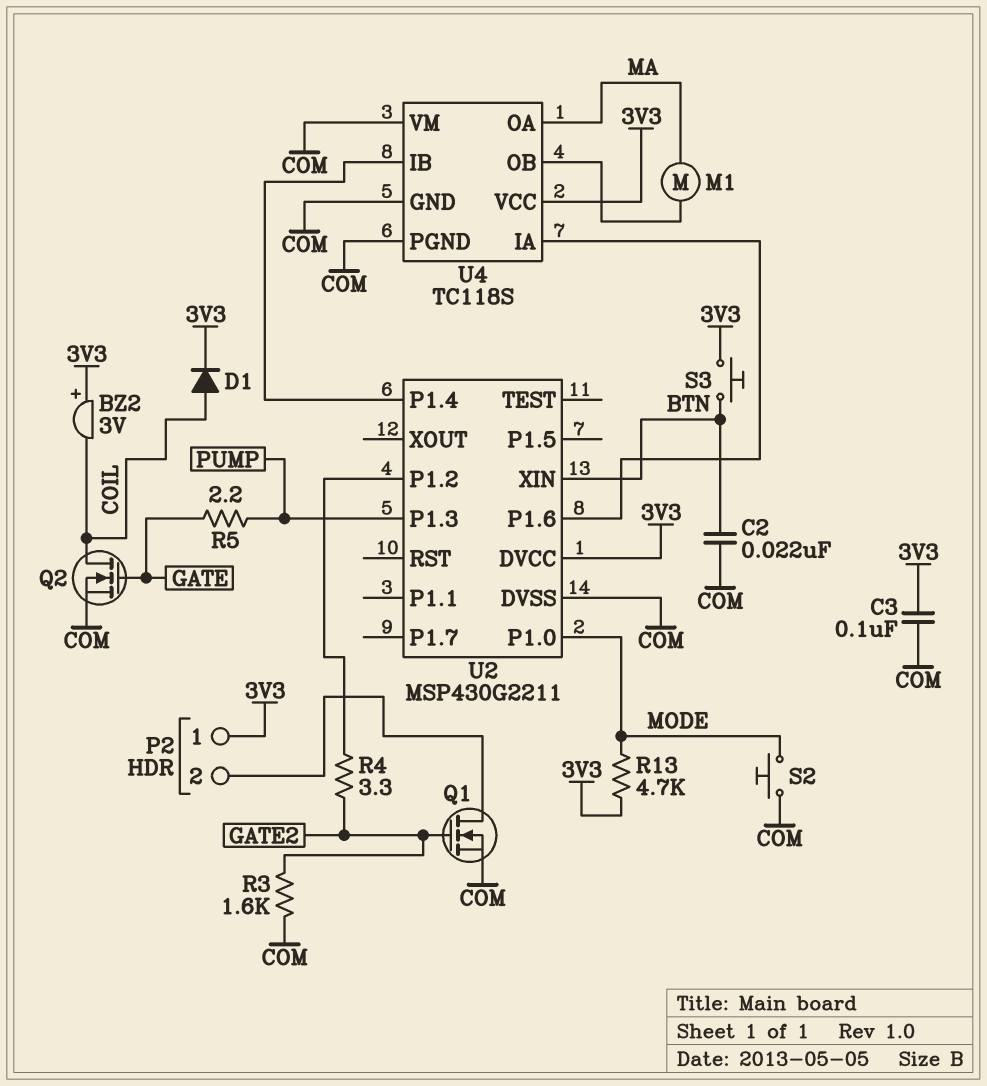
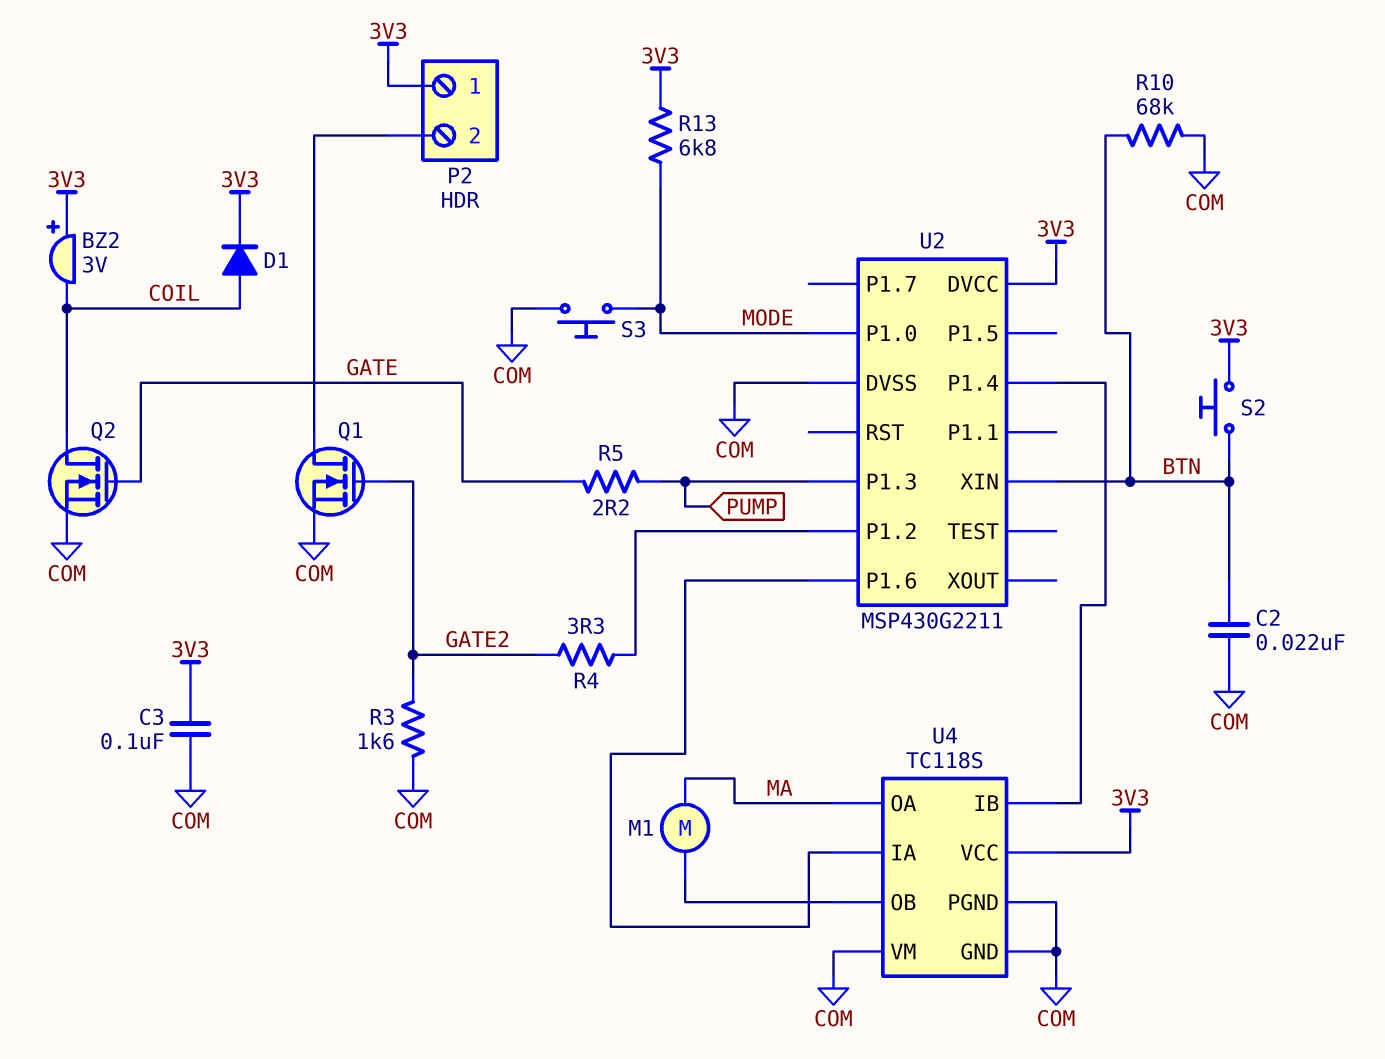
R10: none -> 68k (BTN, COM)
R13: 4.7k (3V3, MODE) -> 6.8k (3V3, MODE)
S2: button (COM, MODE) -> button (3V3, BTN)
S3: button (3V3, BTN) -> button (COM, MODE)

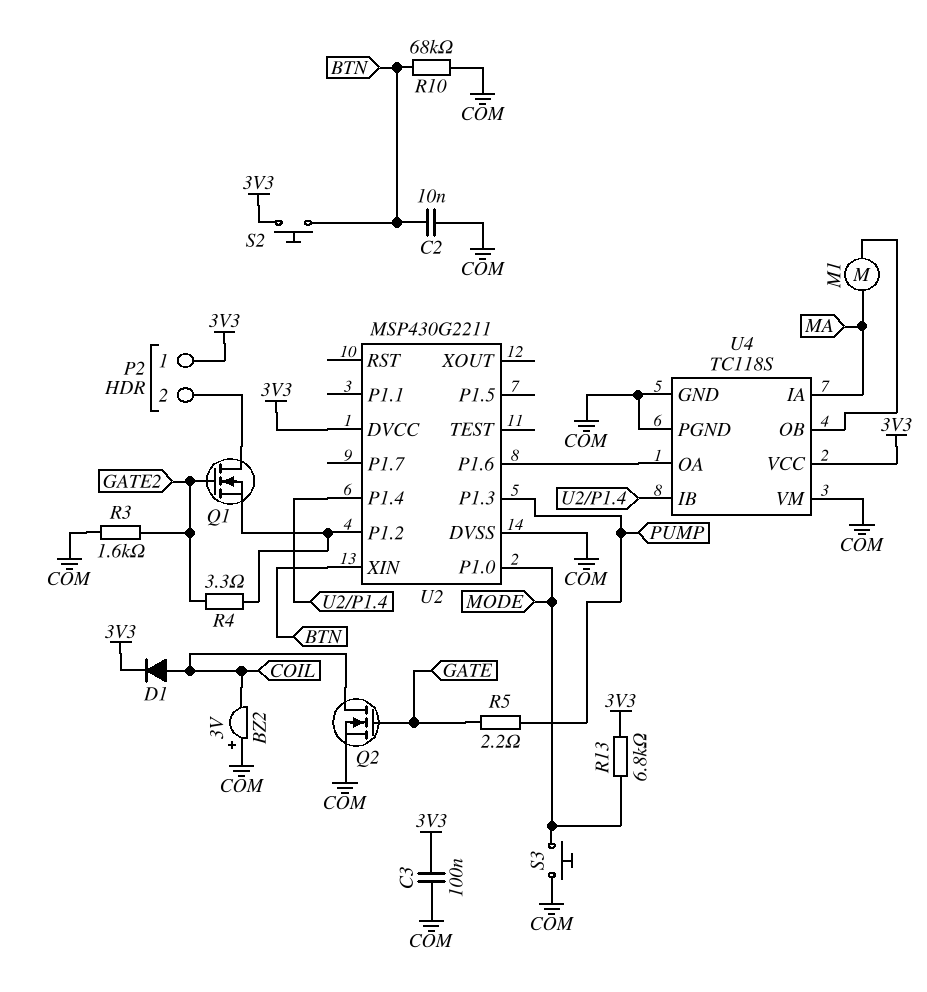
BZ2: buzzer 3V (plus 3V3, minus COIL) -> buzzer 3V (plus COM, minus COIL)
C2: 22nF (BTN, COM) -> 10nF (BTN, COM)
Q1: NMOS (G GATE2, D P2/2, S COM) -> NMOS (G GATE2, D P2/2, S U2/P1.2)
U4 pin IA: U2/P1.6 -> MA
U4 pin OA: MA -> U2/P1.6

